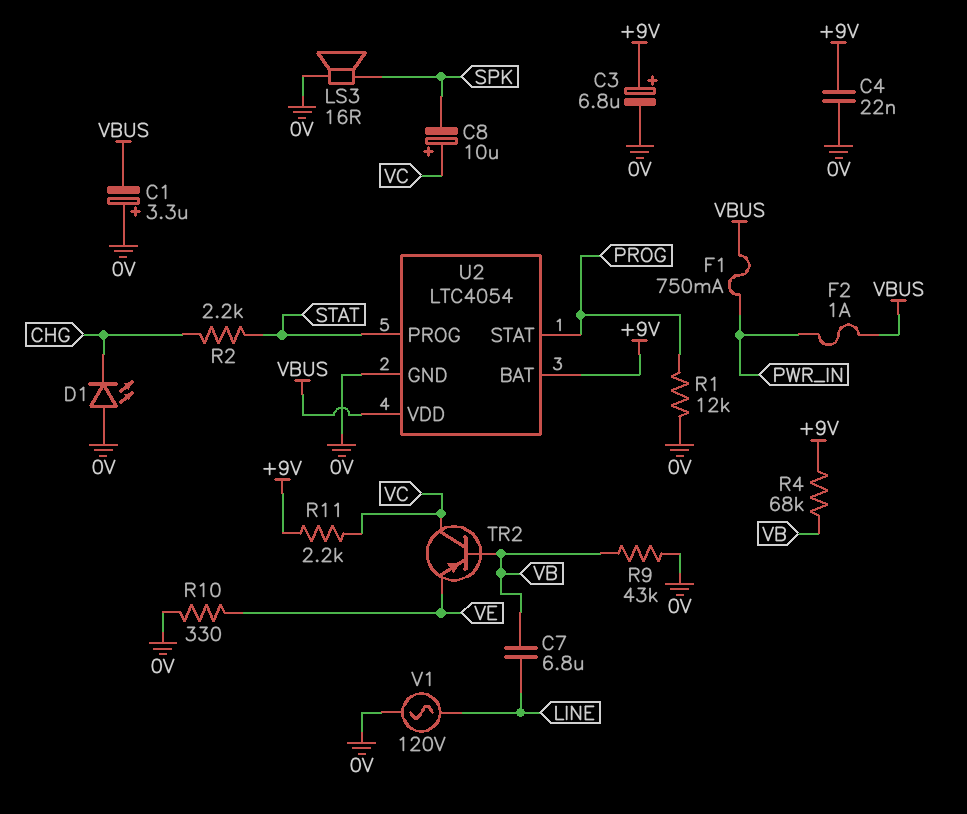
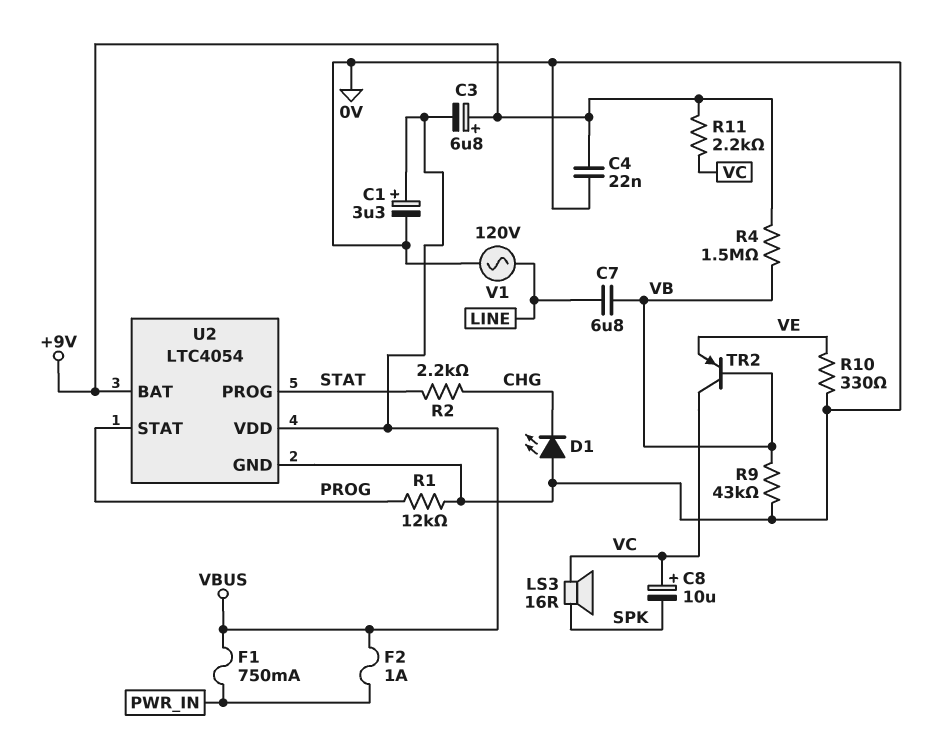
C1: 3.3uF (plus 0V, minus VBUS) -> 3.3uF (plus VBUS, minus 0V)
C3: 6.8uF (plus +9V, minus 0V) -> 6.8uF (plus +9V, minus VBUS)
LS3: speaker 16R (0V, SPK) -> speaker 16R (SPK, VC)
R4: 68k (+9V, VB) -> 1.5M (+9V, VB)

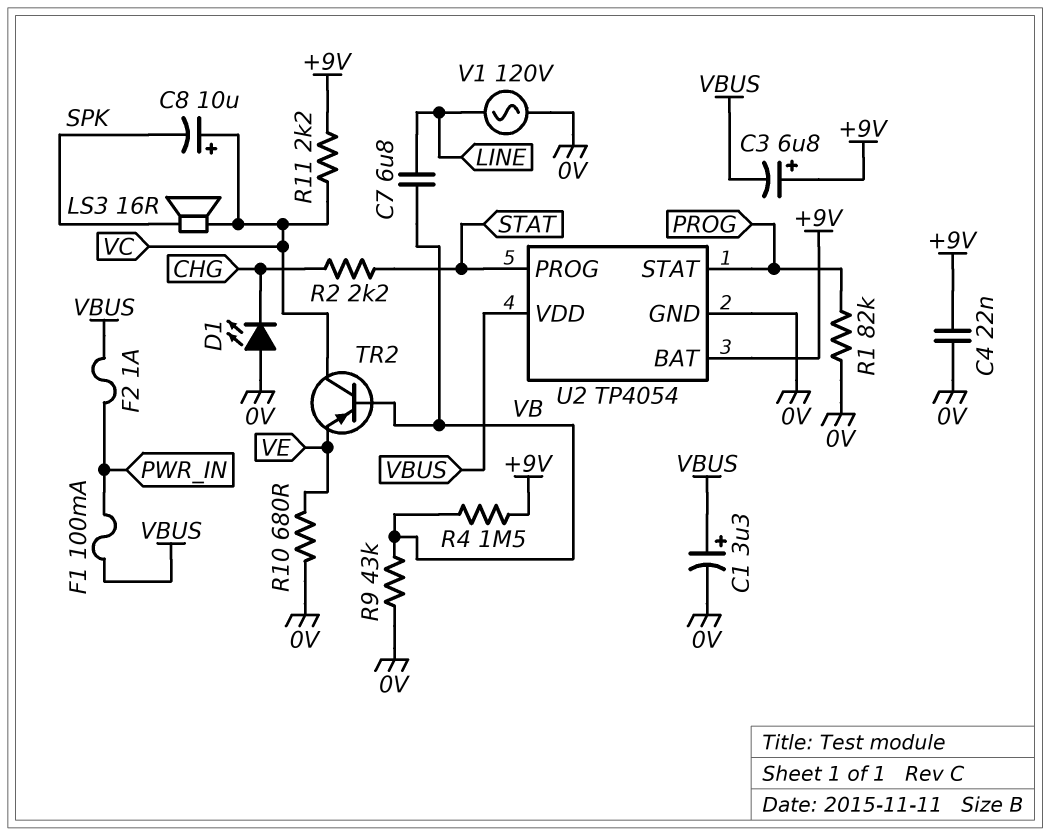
F1: 750mA (PWR_IN, VBUS) -> 100mA (PWR_IN, VBUS)
R1: 12k (0V, PROG) -> 82k (0V, PROG)
R10: 330 (0V, VE) -> 680 (0V, VE)
U2: LTC4054 -> TP4054

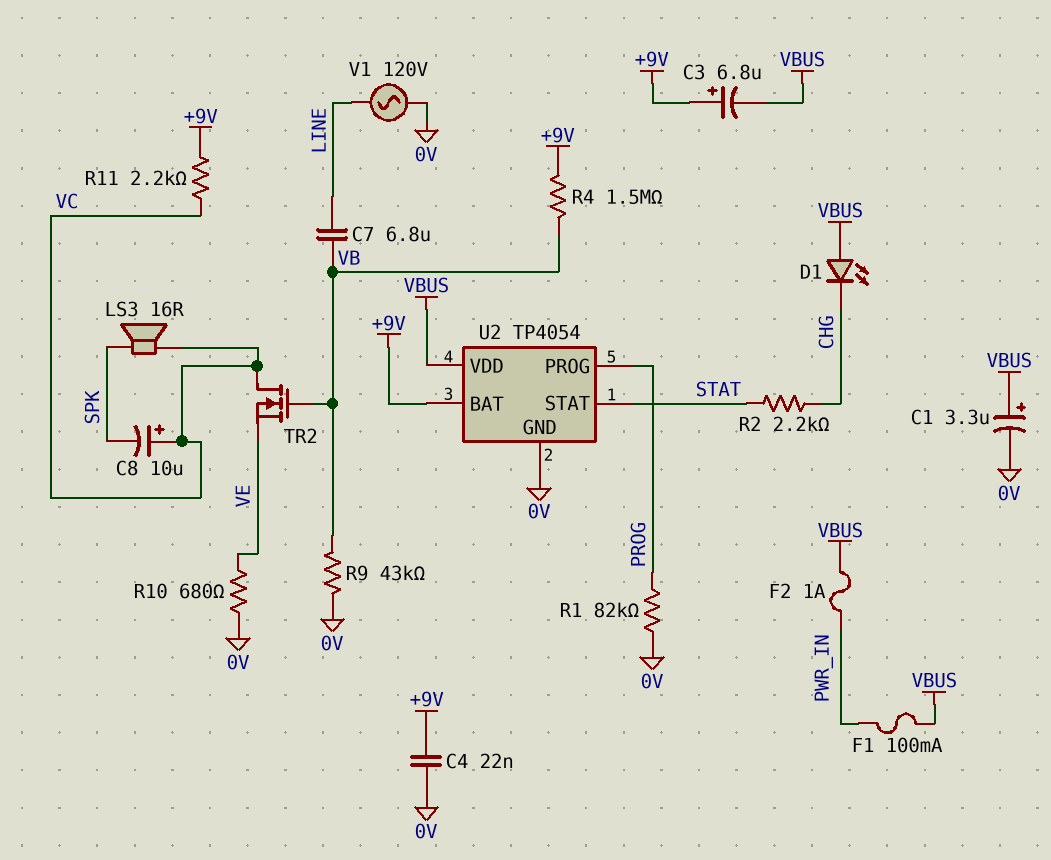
D1: LED (A 0V, K CHG) -> LED (A VBUS, K CHG)
TR2: PNP (B VB, C VC, E VE) -> NMOS (G VB, D VC, S VE)
U2 pin PROG: STAT -> PROG
U2 pin STAT: PROG -> STAT

